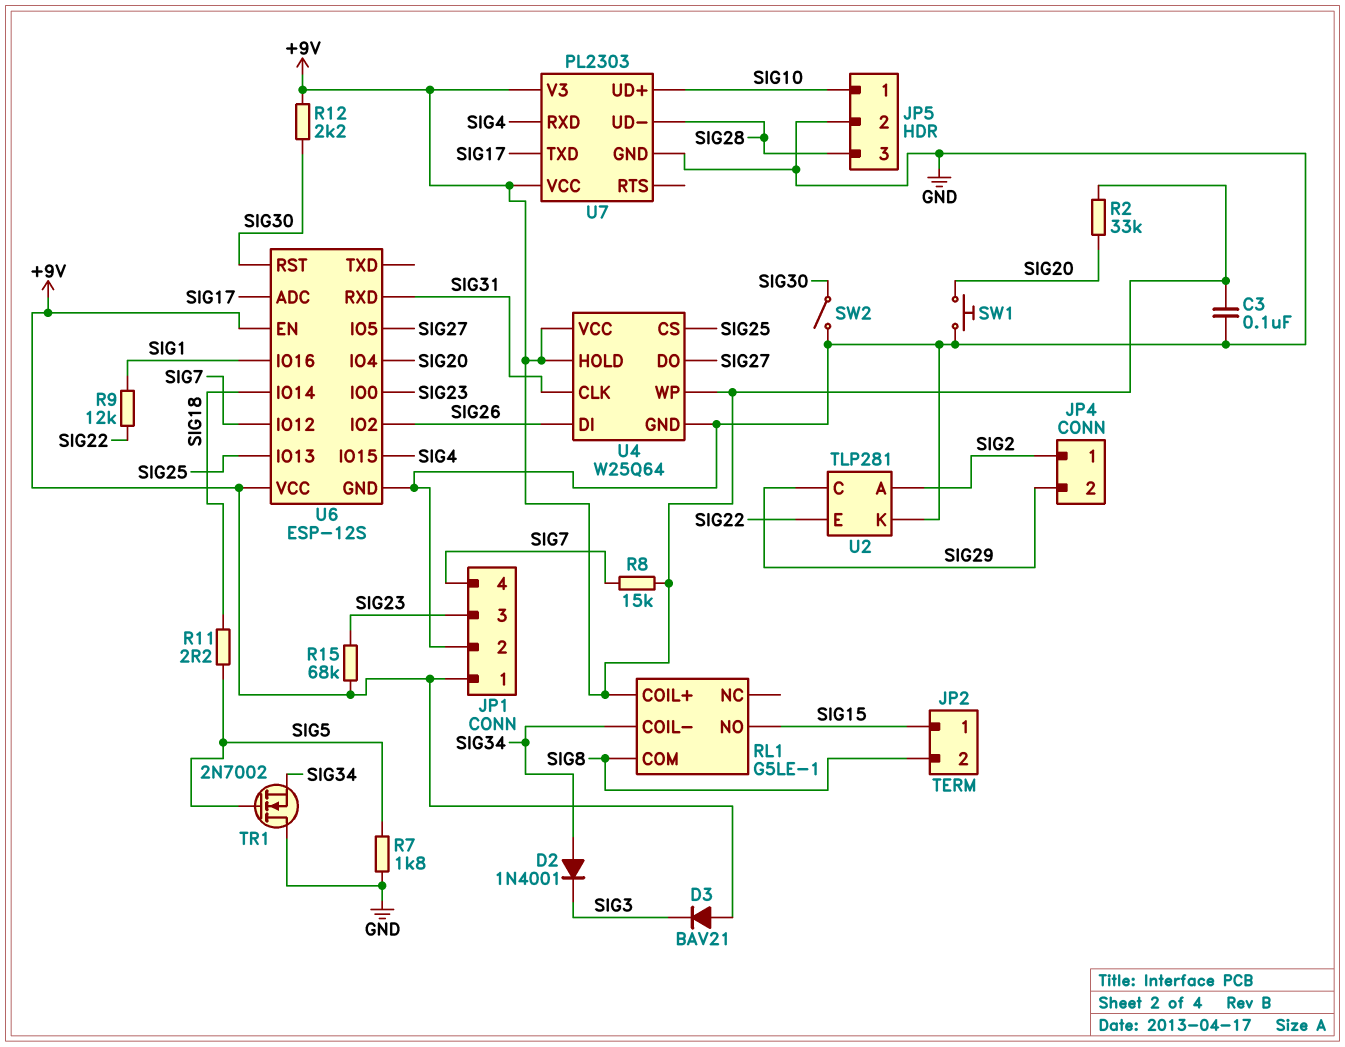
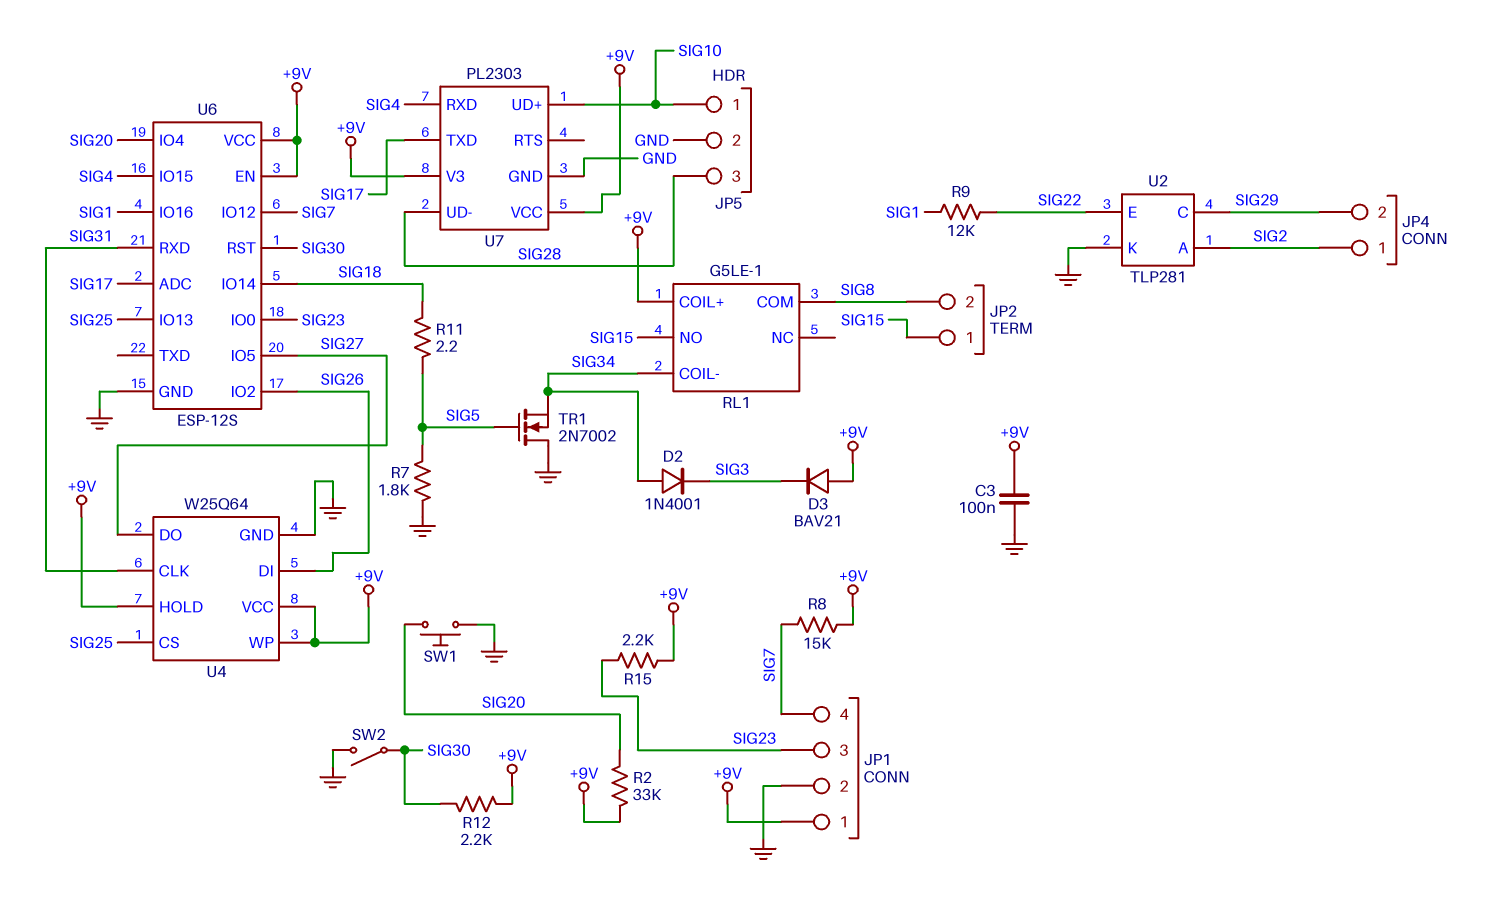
R15: 68k (+9V, SIG23) -> 2.2k (+9V, SIG23)

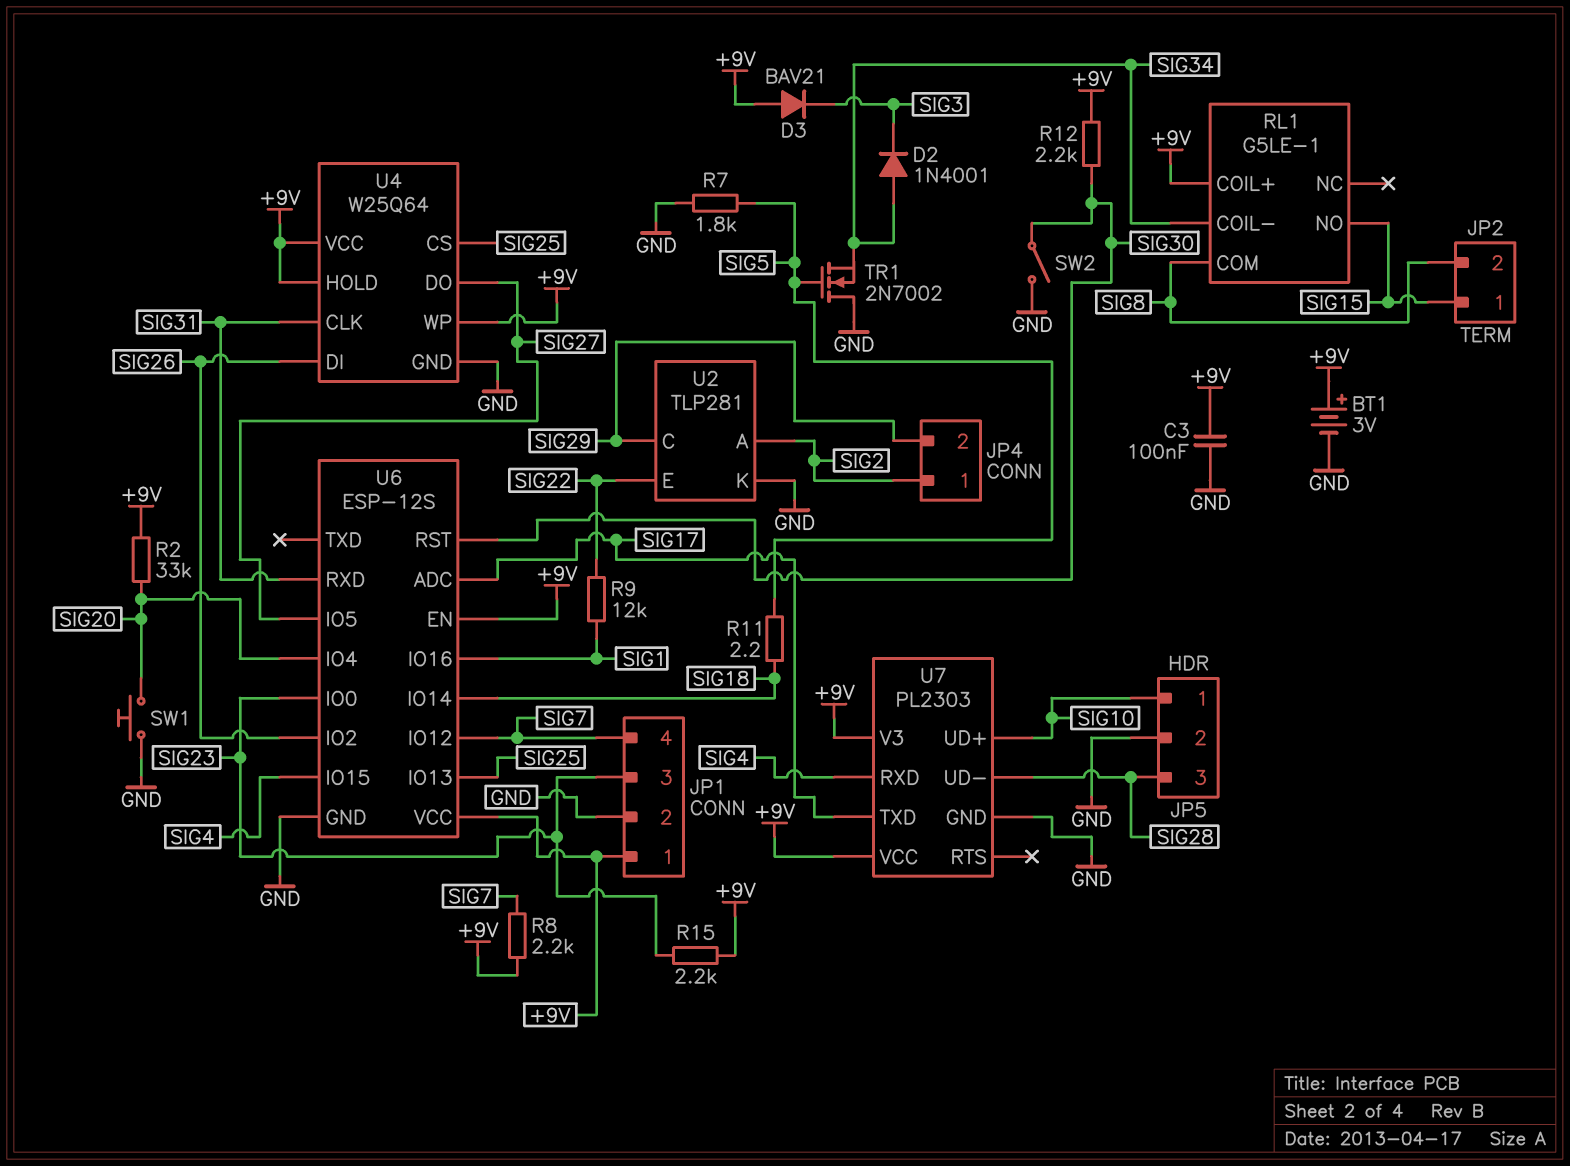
BT1: none -> 3V (plus +9V, minus GND)
R8: 15k (+9V, SIG7) -> 2.2k (+9V, SIG7)

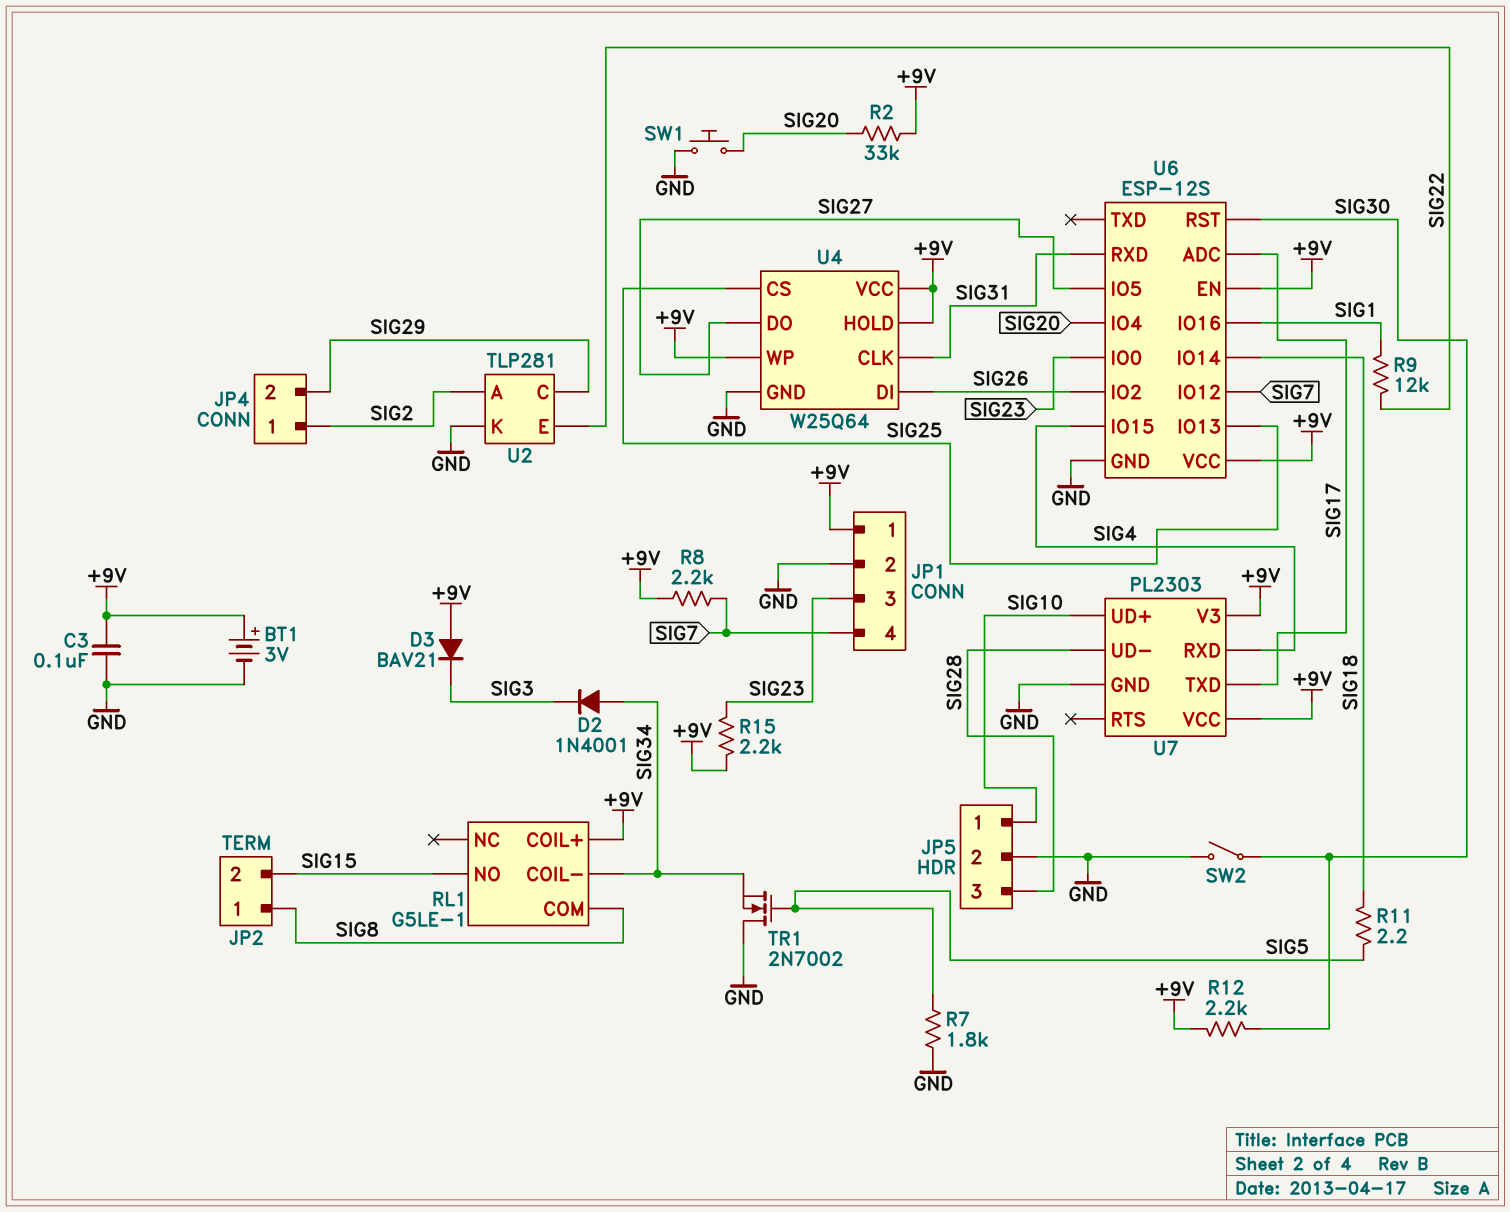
JP2 pin 1: SIG15 -> SIG8
JP2 pin 2: SIG8 -> SIG15

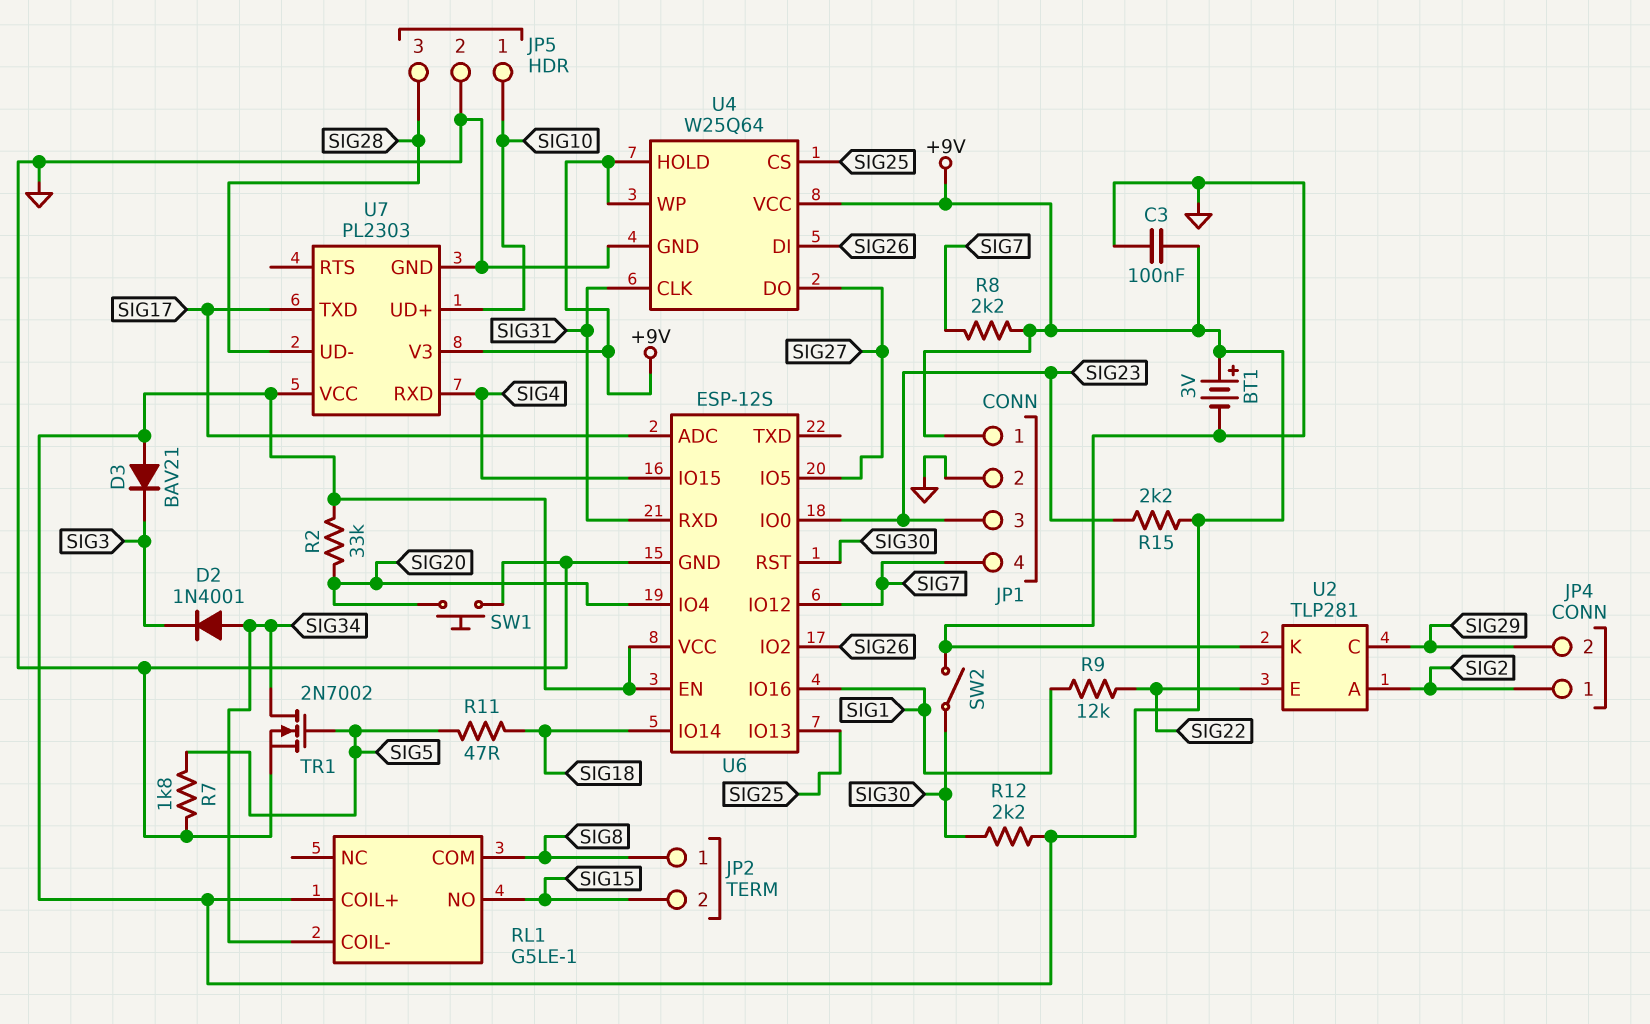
R11: 2.2 (SIG5, SIG18) -> 47 (SIG5, SIG18)
TR1: NMOS 2N7002 (G SIG5, D GND, S SIG34) -> NMOS 2N7002 (G SIG5, D SIG34, S GND)

